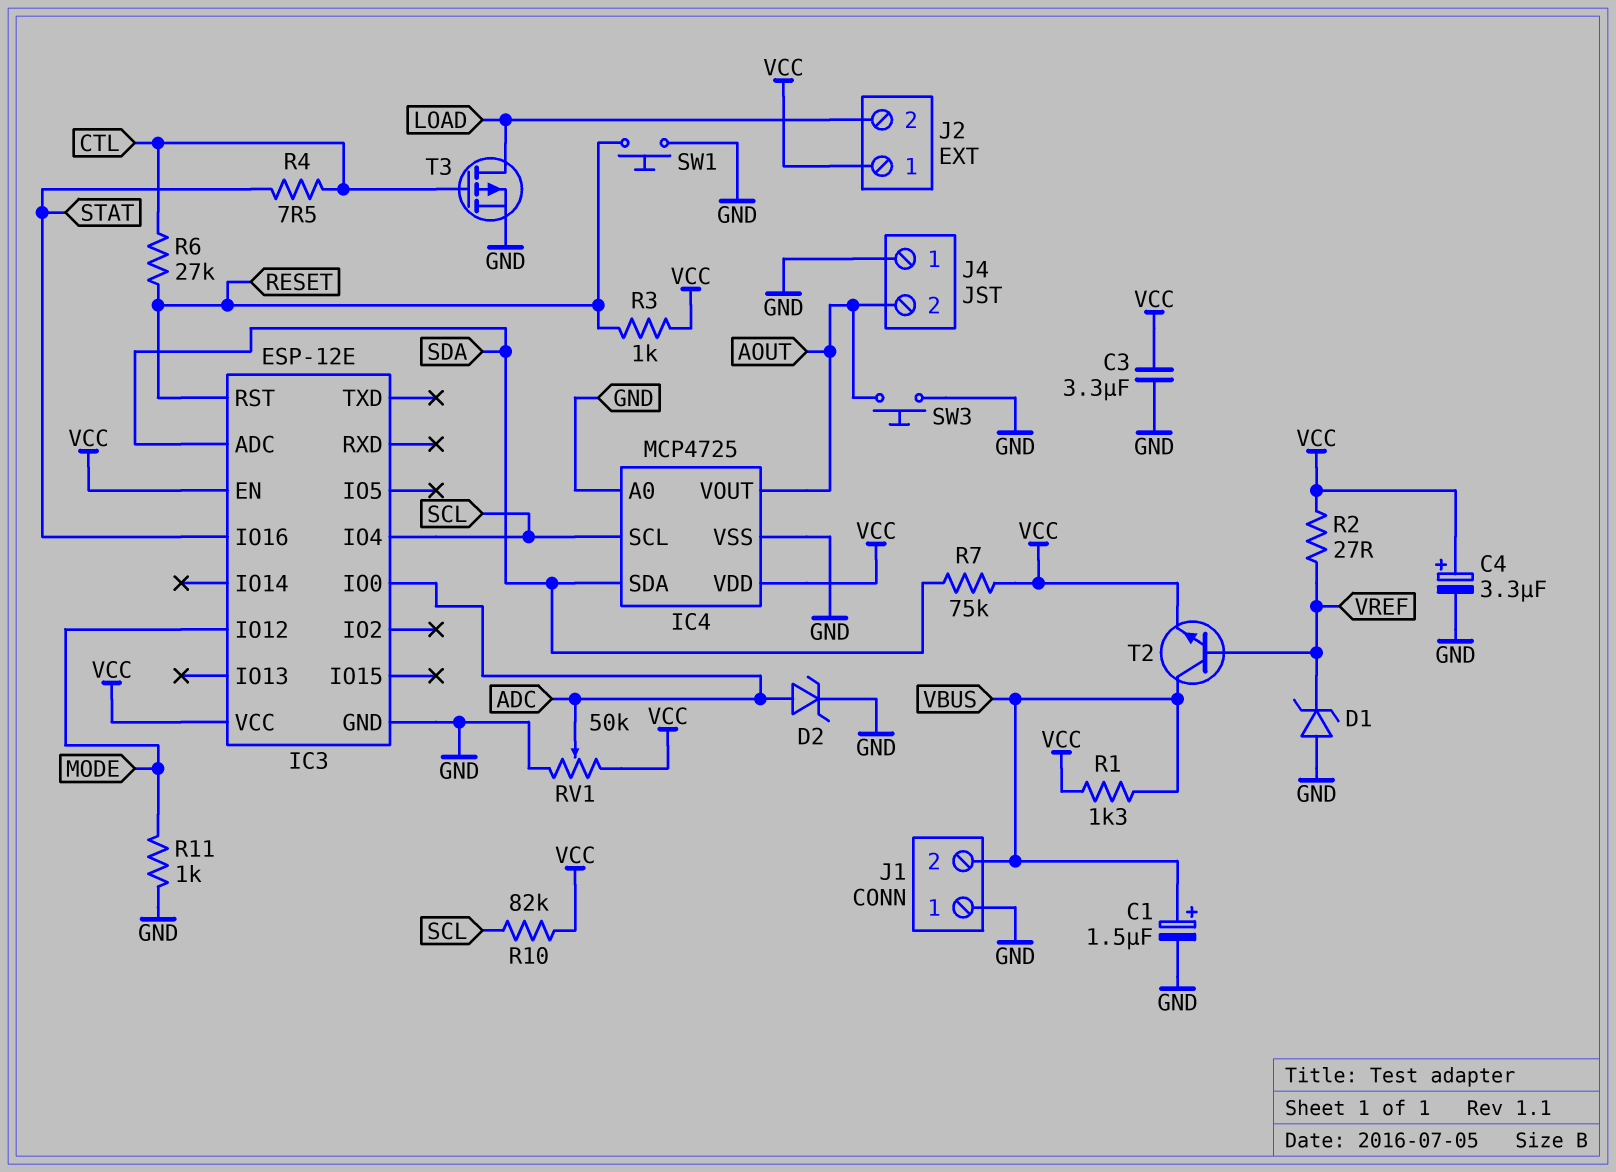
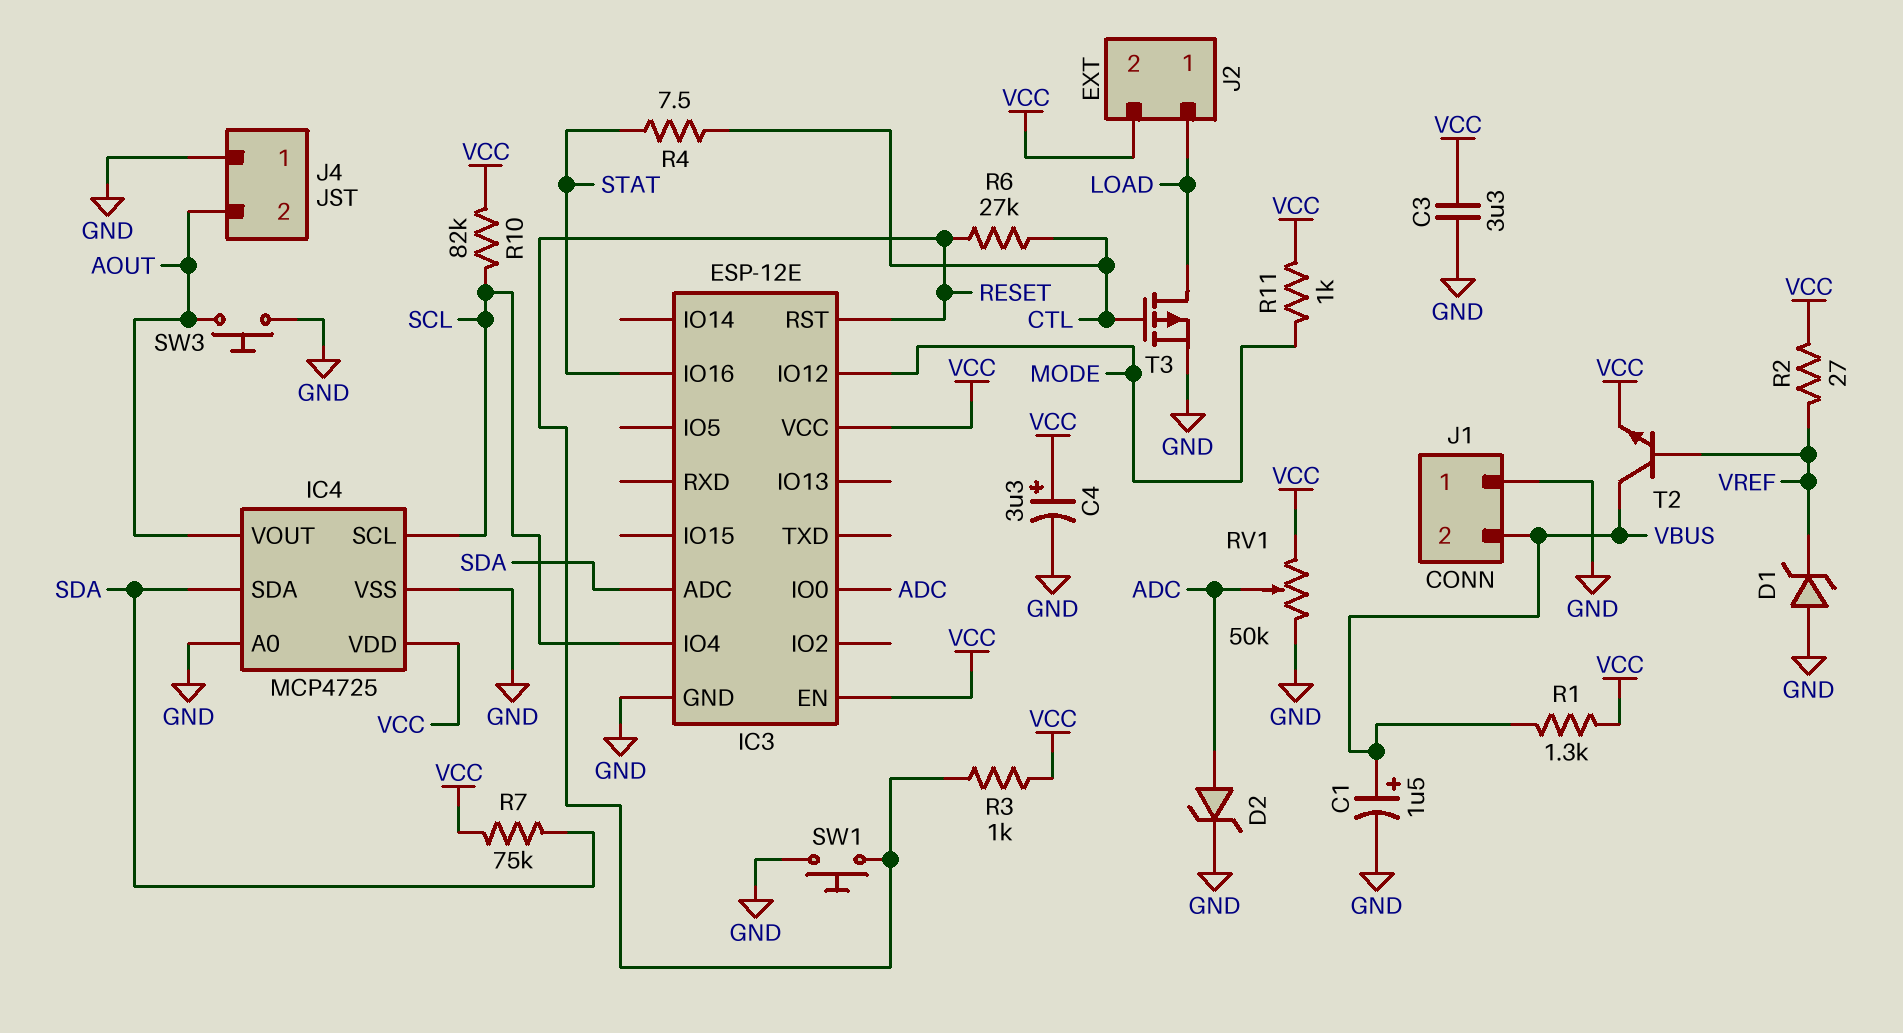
J2 pin 1: VCC -> LOAD
J2 pin 2: LOAD -> VCC
R11: 1k (GND, MODE) -> 1k (MODE, VCC)

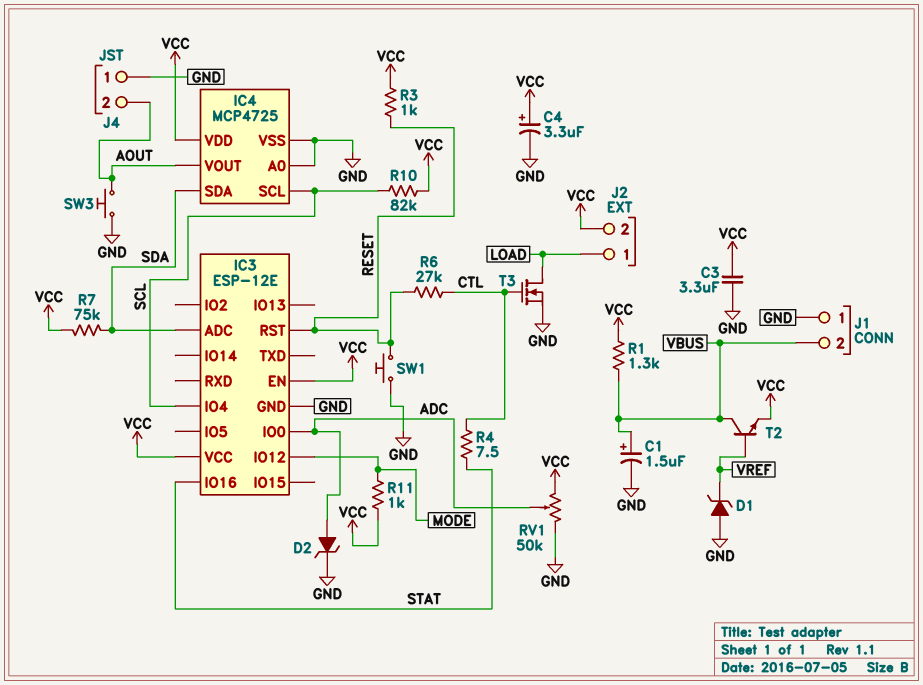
R2: 27 (VCC, VREF) -> none
T3: PMOS (G CTL, D LOAD, S GND) -> NMOS (G CTL, D LOAD, S GND)

